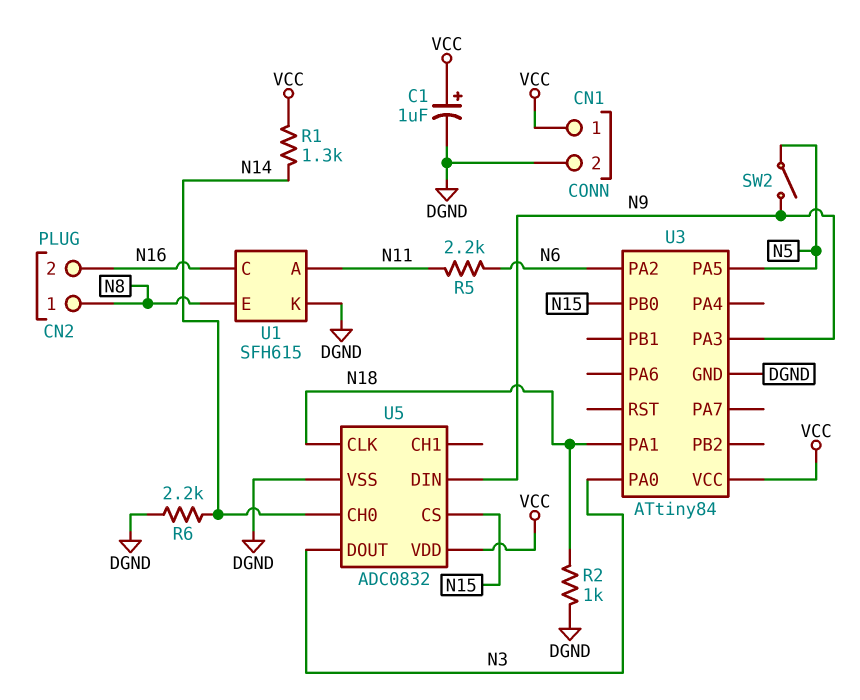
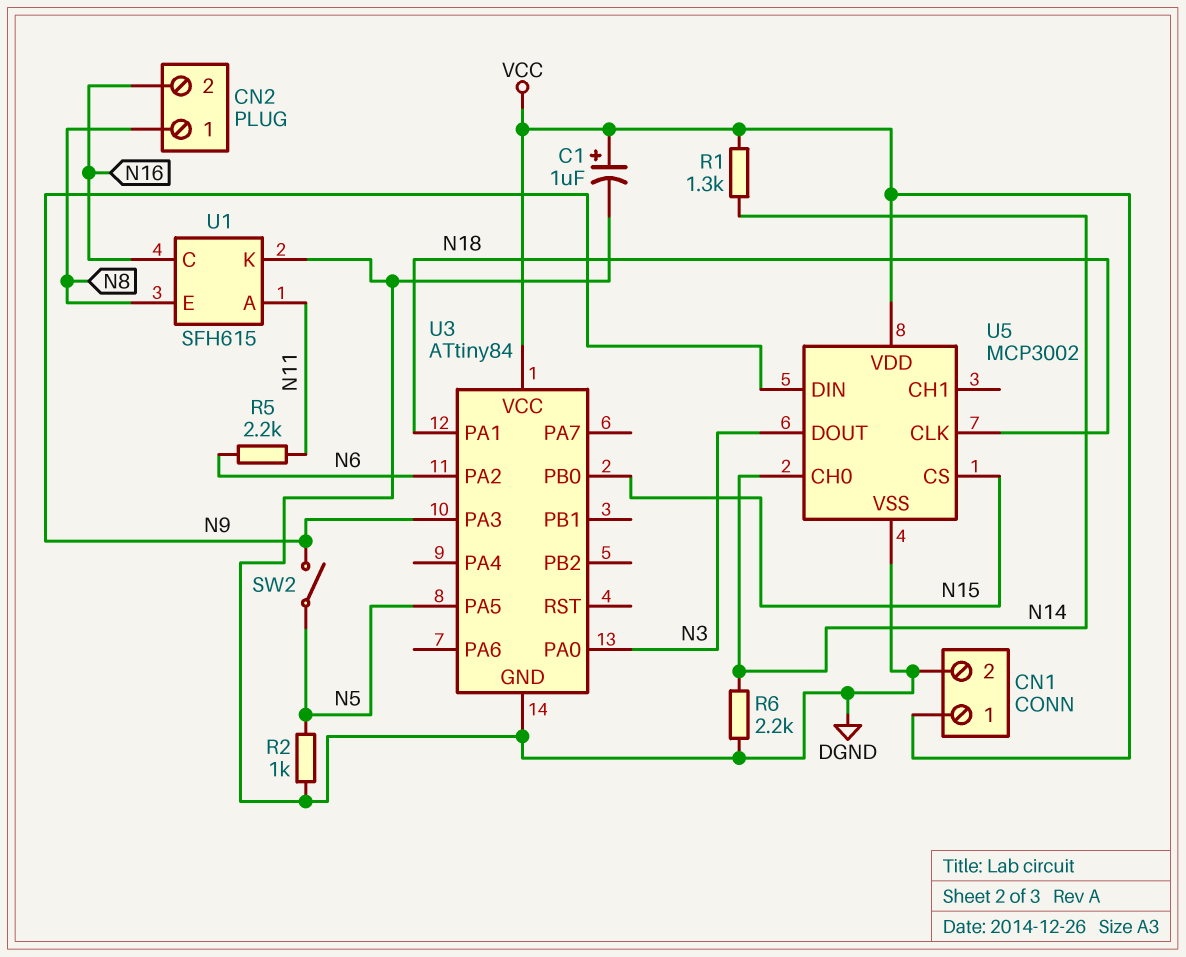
R2: 1k (DGND, N18) -> 1k (DGND, N5)
U5: ADC0832 -> MCP3002

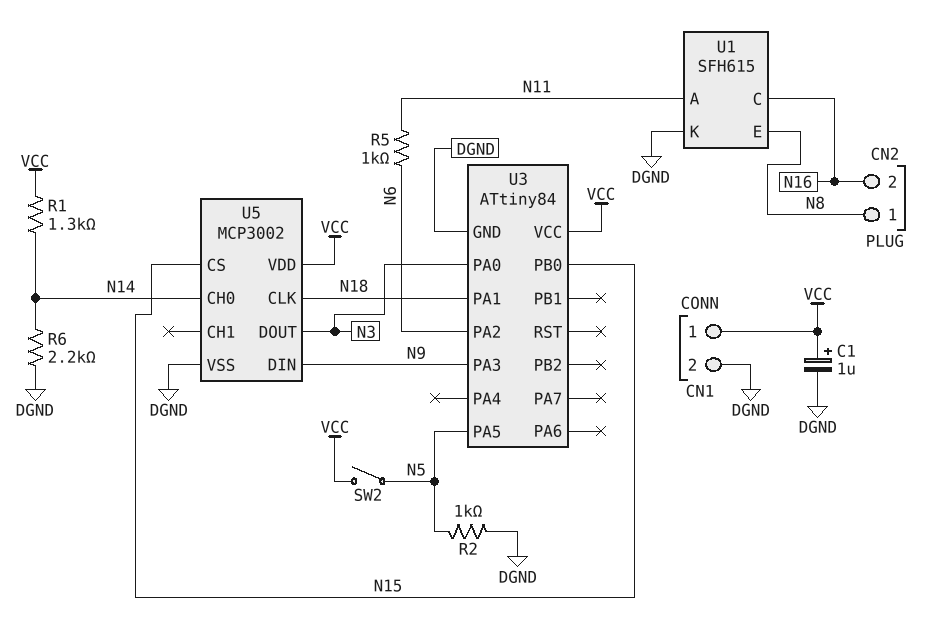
R5: 2.2k (N6, N11) -> 1k (N6, N11)
SW2: switch (N5, N9) -> switch (N5, VCC)

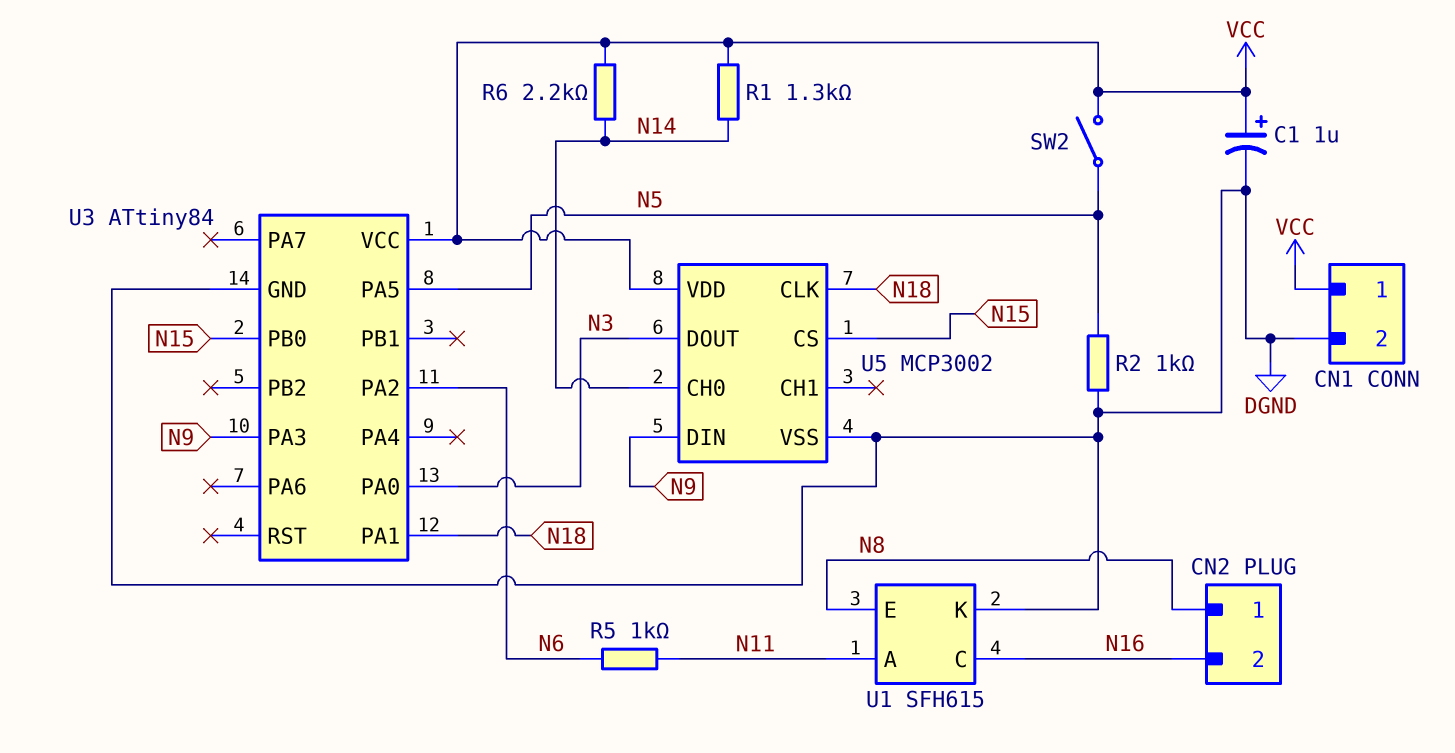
R6: 2.2k (DGND, N14) -> 2.2k (N14, VCC)

